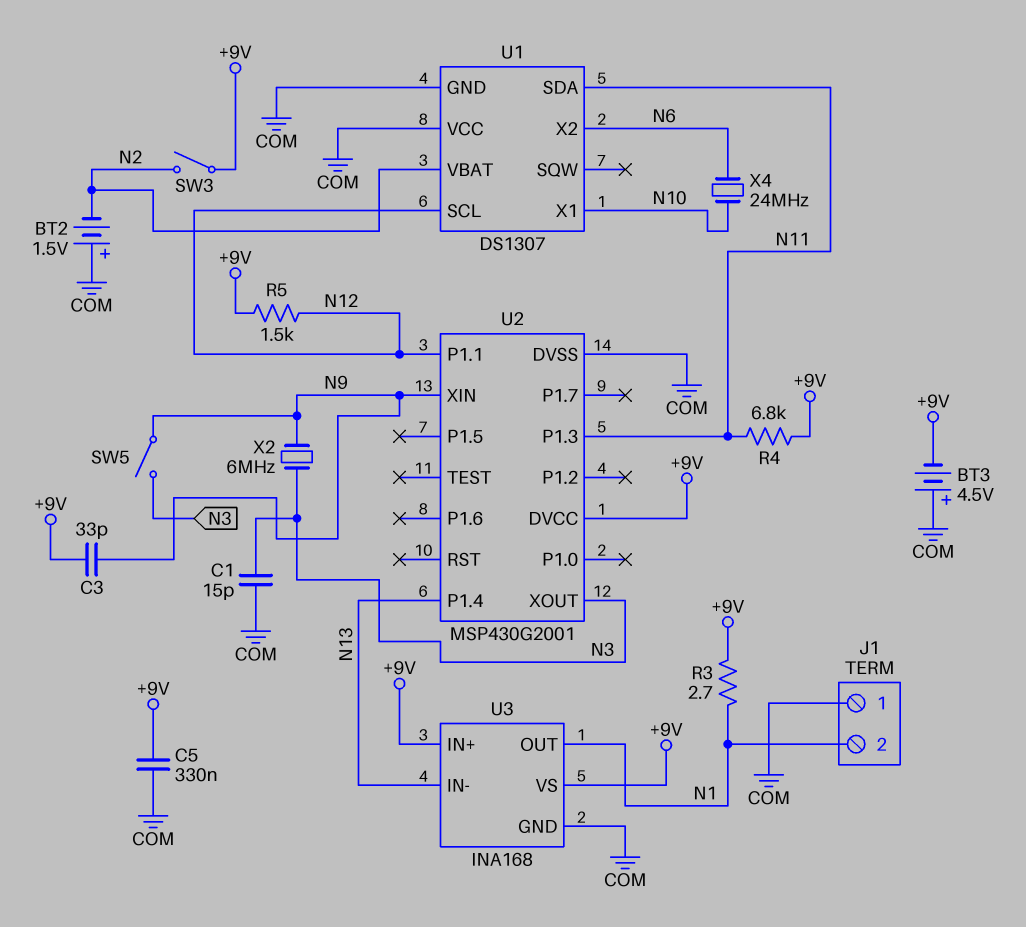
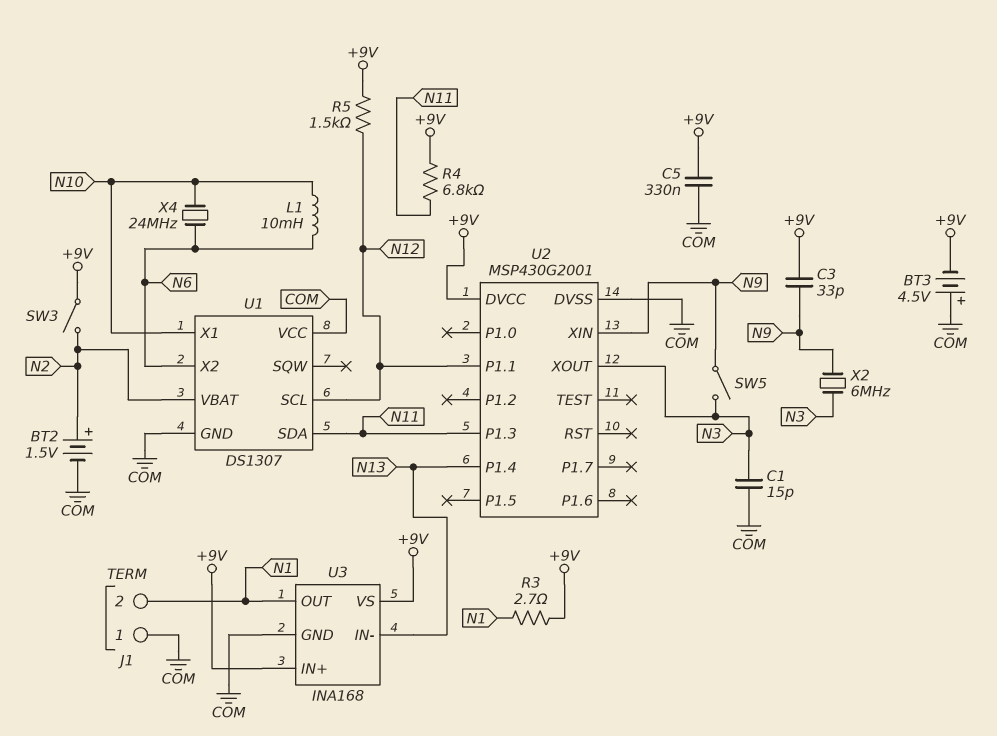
BT2: 1.5V (plus COM, minus N2) -> 1.5V (plus N2, minus COM)
L1: none -> 10mH (N6, N10)

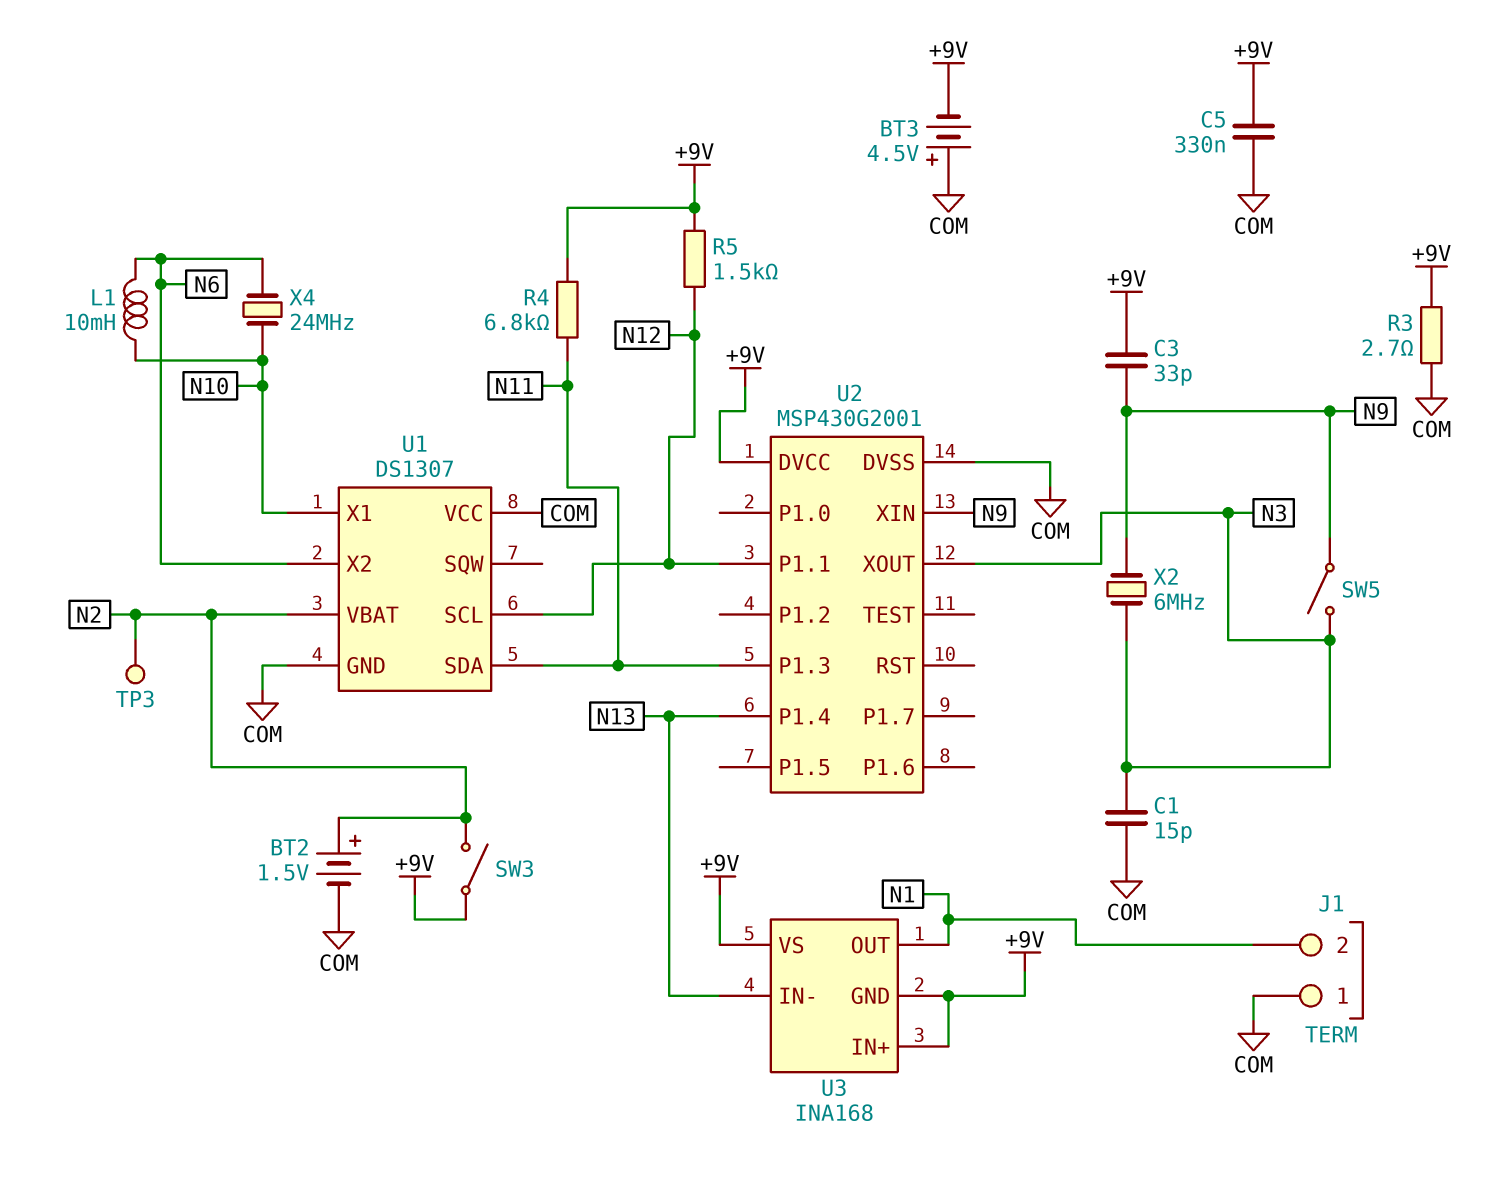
R3: 2.7 (+9V, N1) -> 2.7 (+9V, COM)
TP3: none -> test point (N2)
U3 pin GND: COM -> +9V

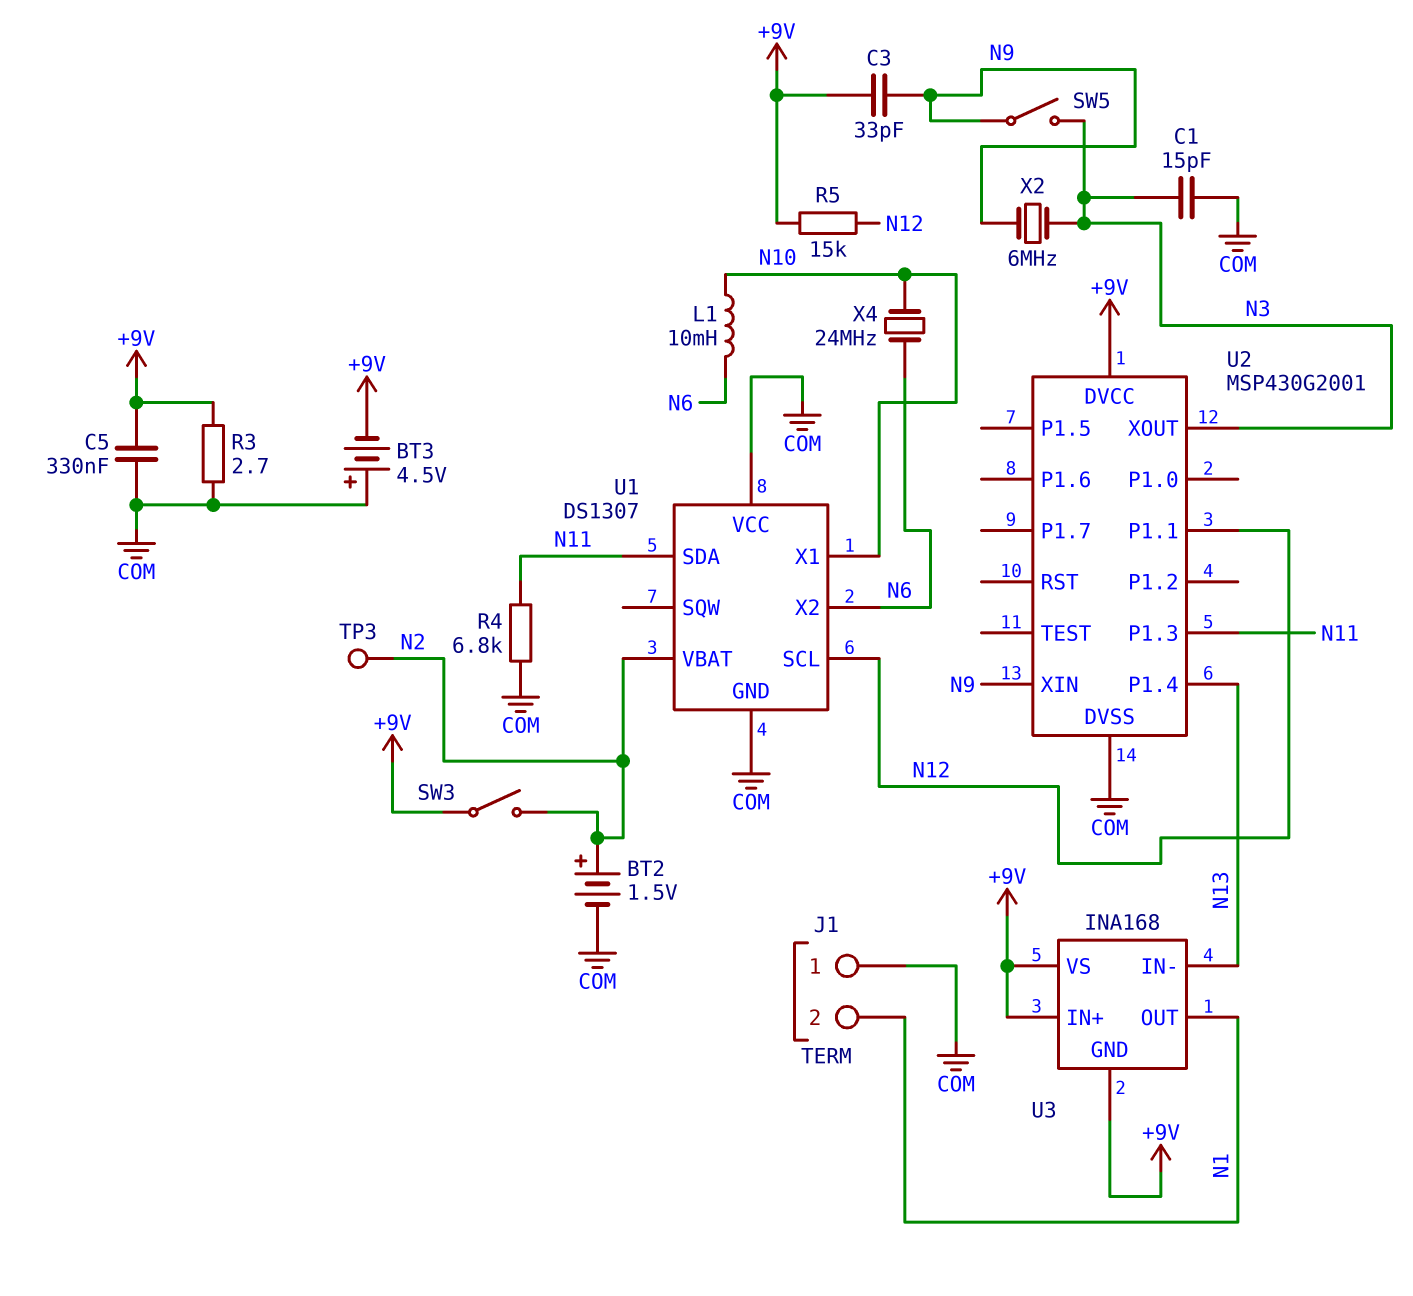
R4: 6.8k (+9V, N11) -> 6.8k (COM, N11)
R5: 1.5k (+9V, N12) -> 15k (+9V, N12)

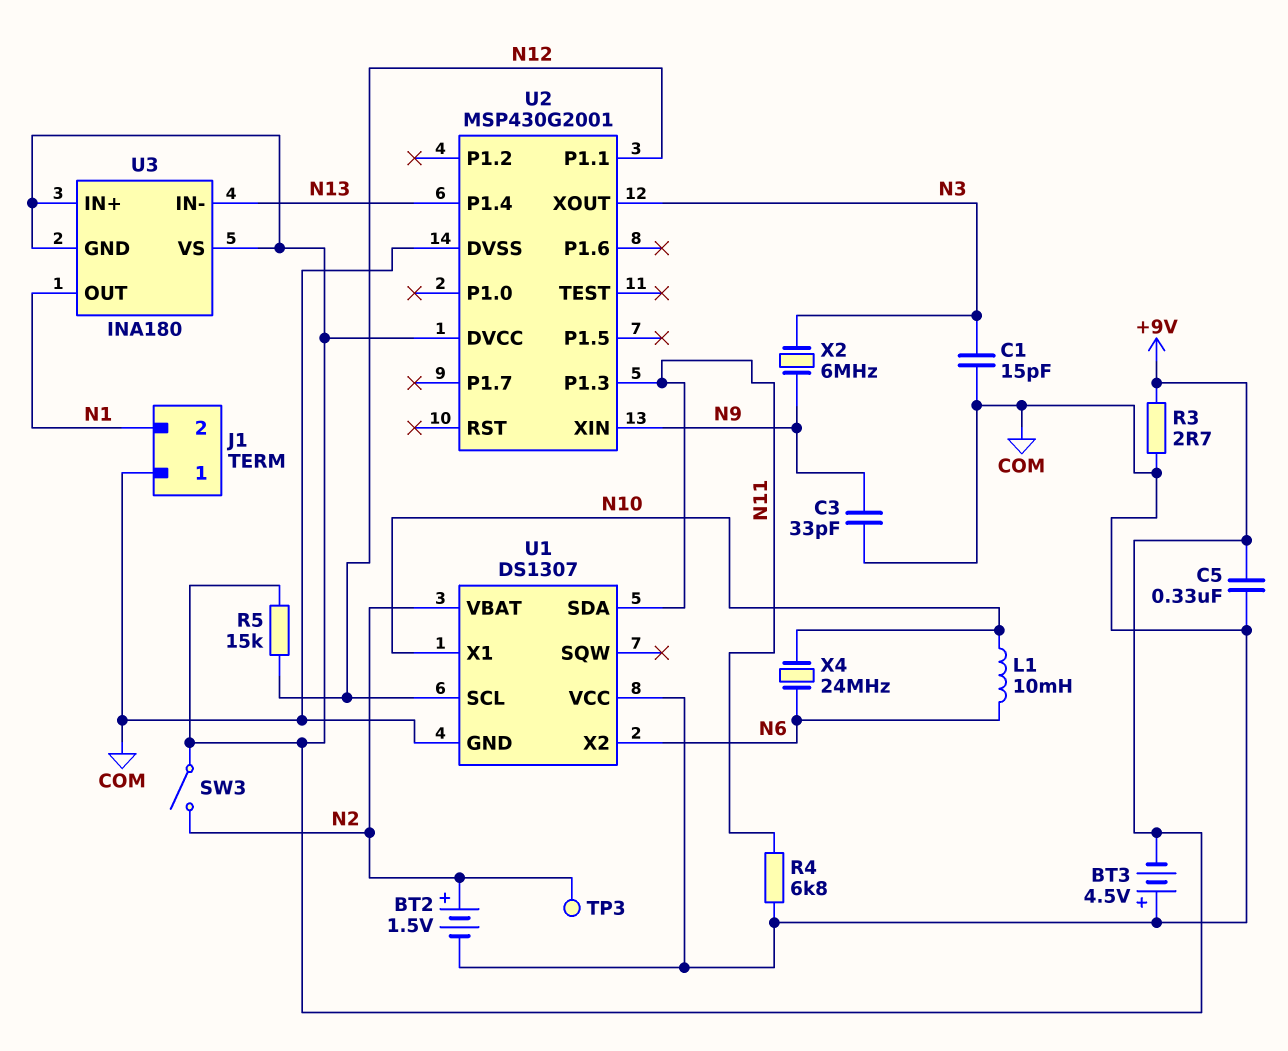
C3: 33pF (+9V, N9) -> 33pF (COM, N9)
SW5: switch (N3, N9) -> none
U3: INA168 -> INA180

